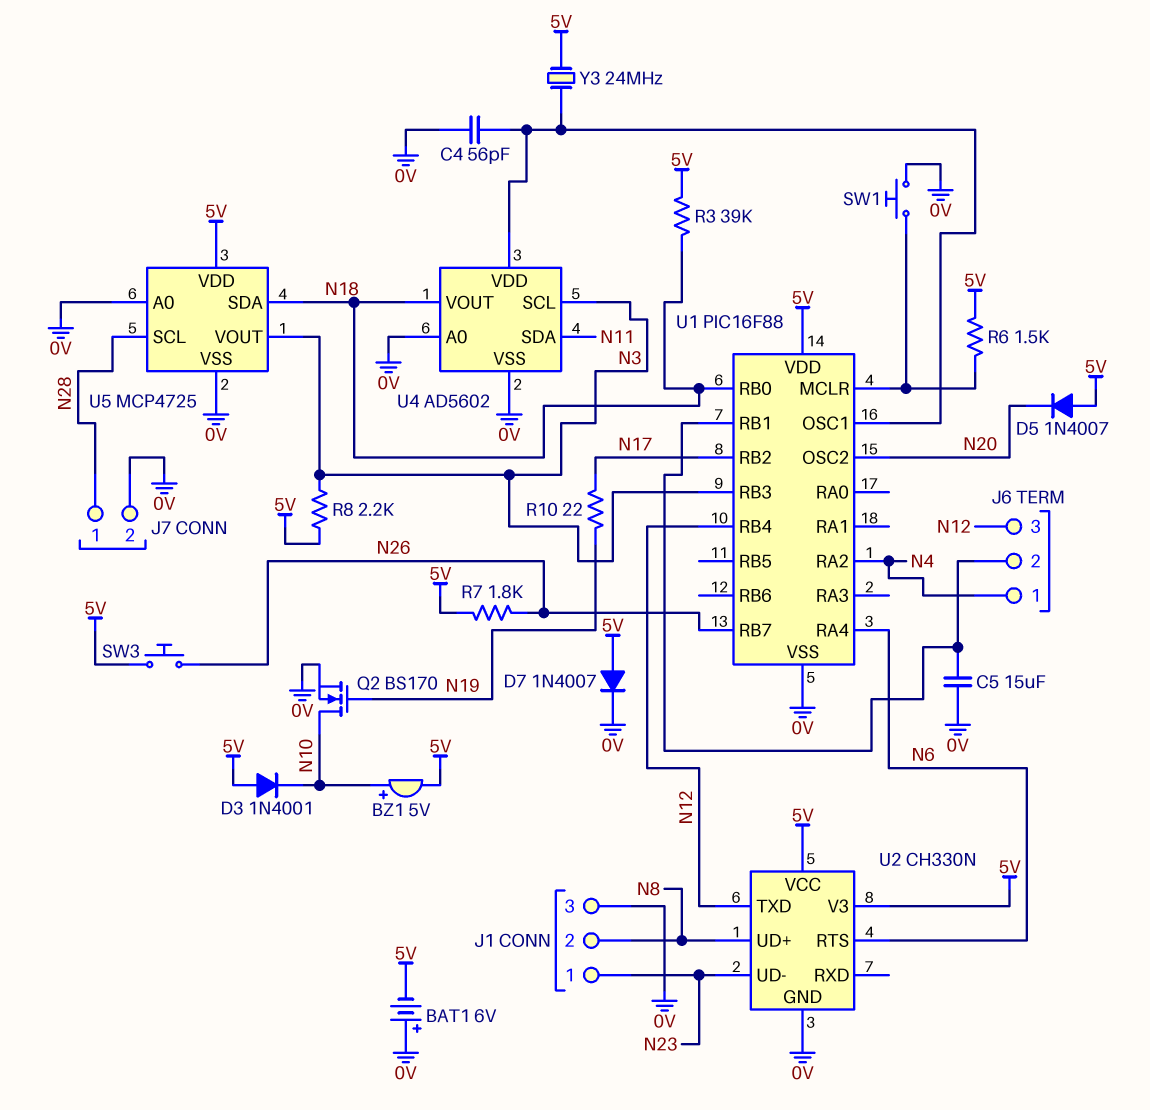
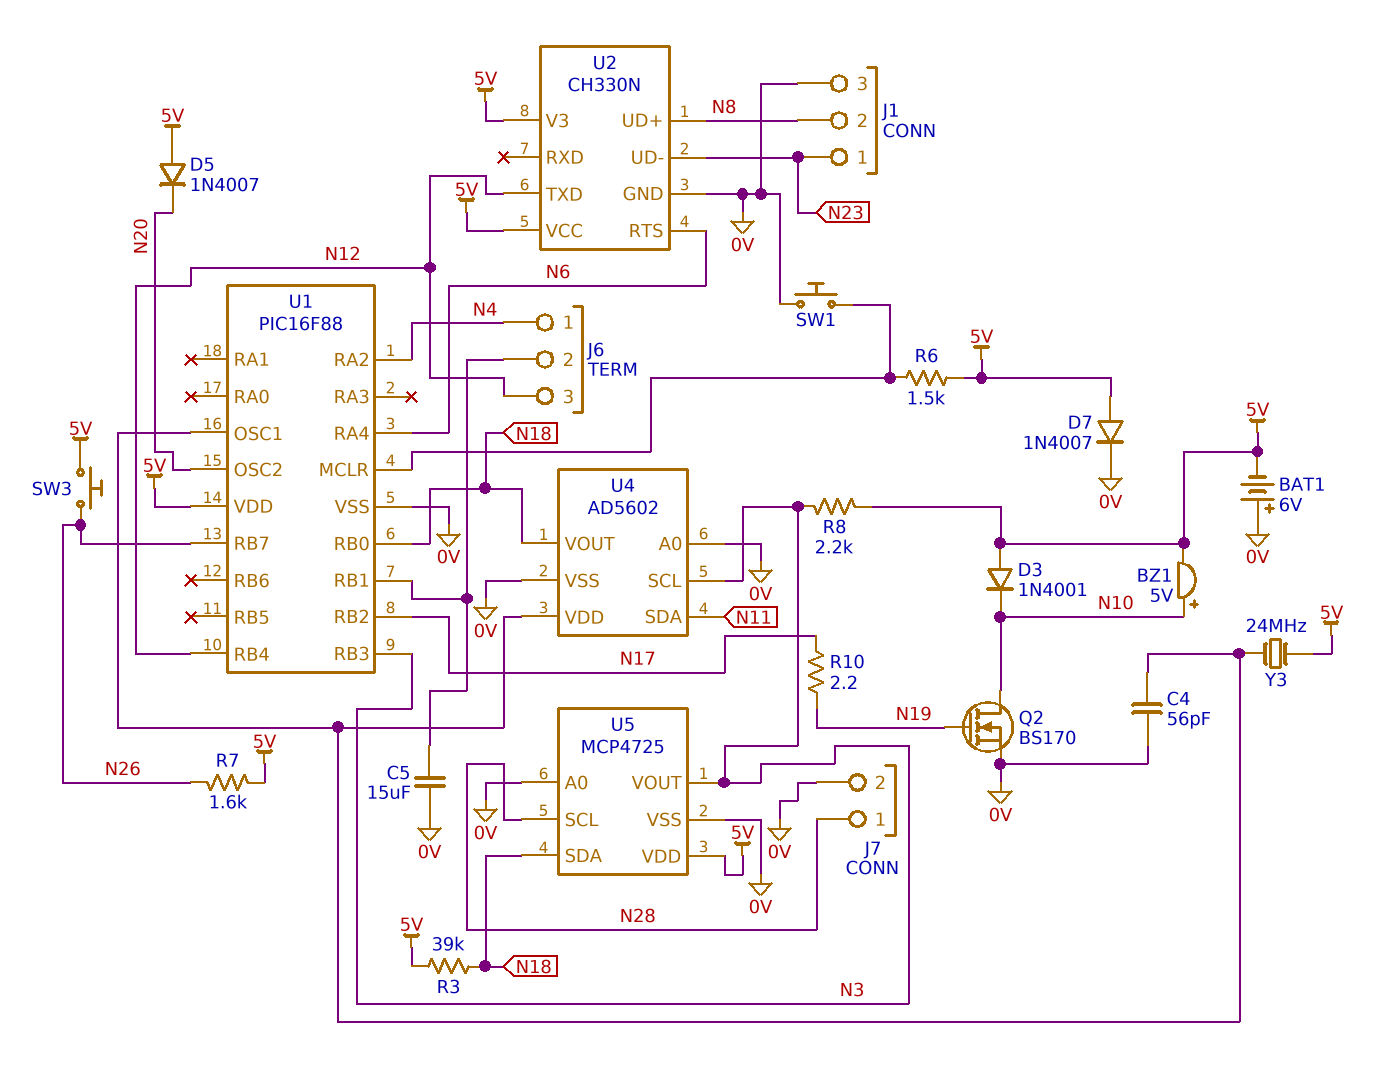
R7: 1.8k (5V, N26) -> 1.6k (5V, N26)
R10: 22 (N17, N19) -> 2.2 (N17, N19)

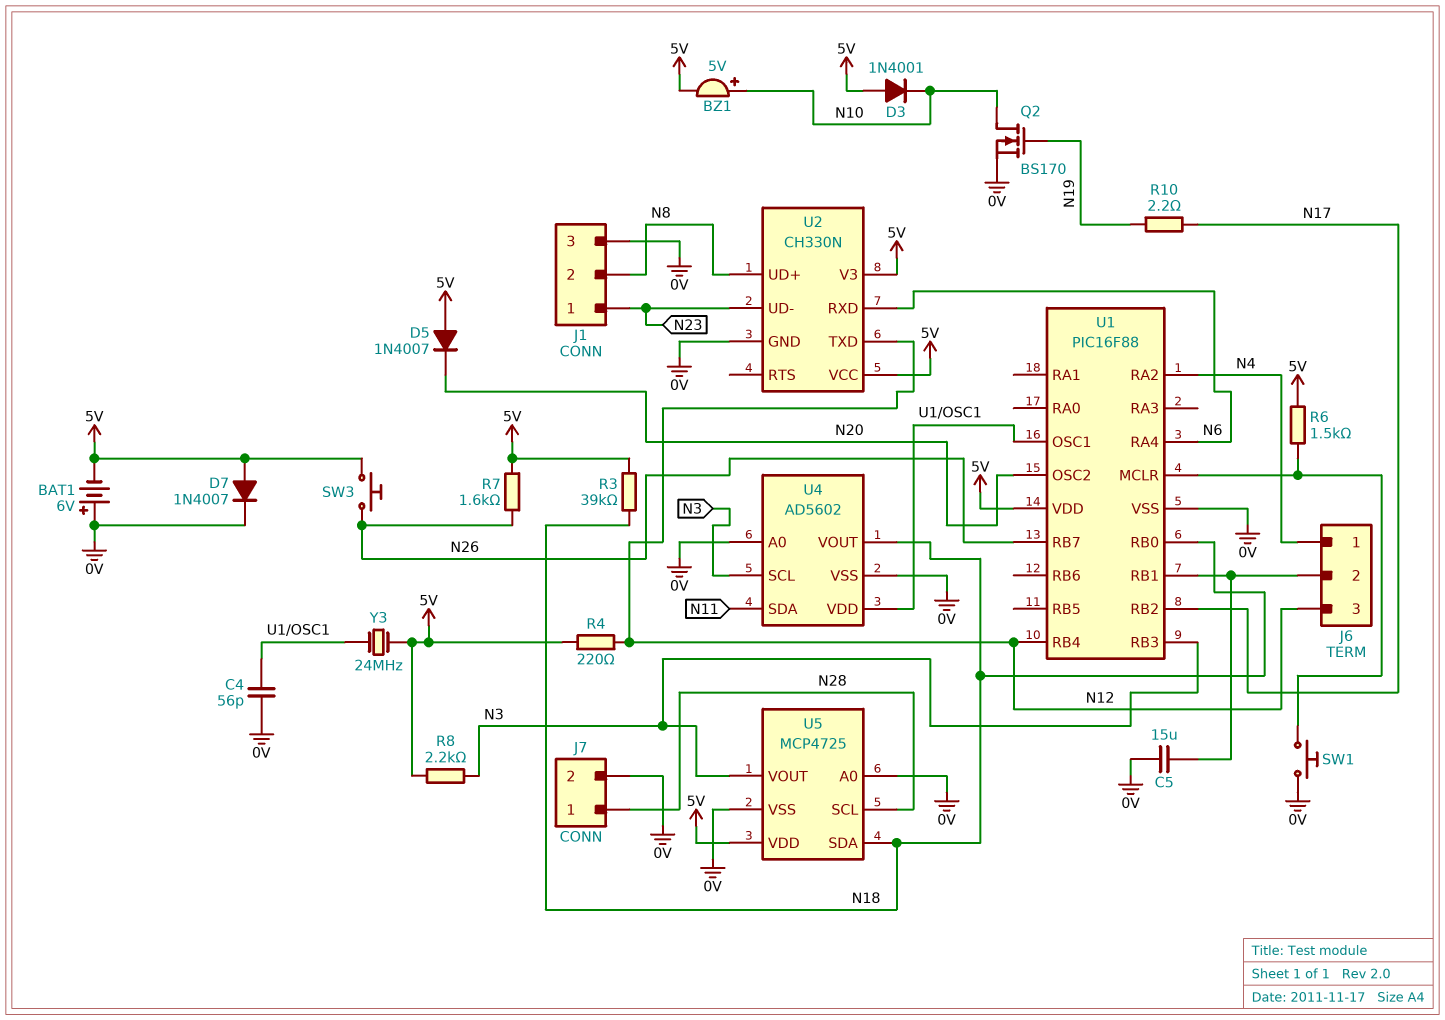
R4: none -> 220 (5V, N12)
U2 pin RTS: N6 -> none
U2 pin RXD: none -> N6

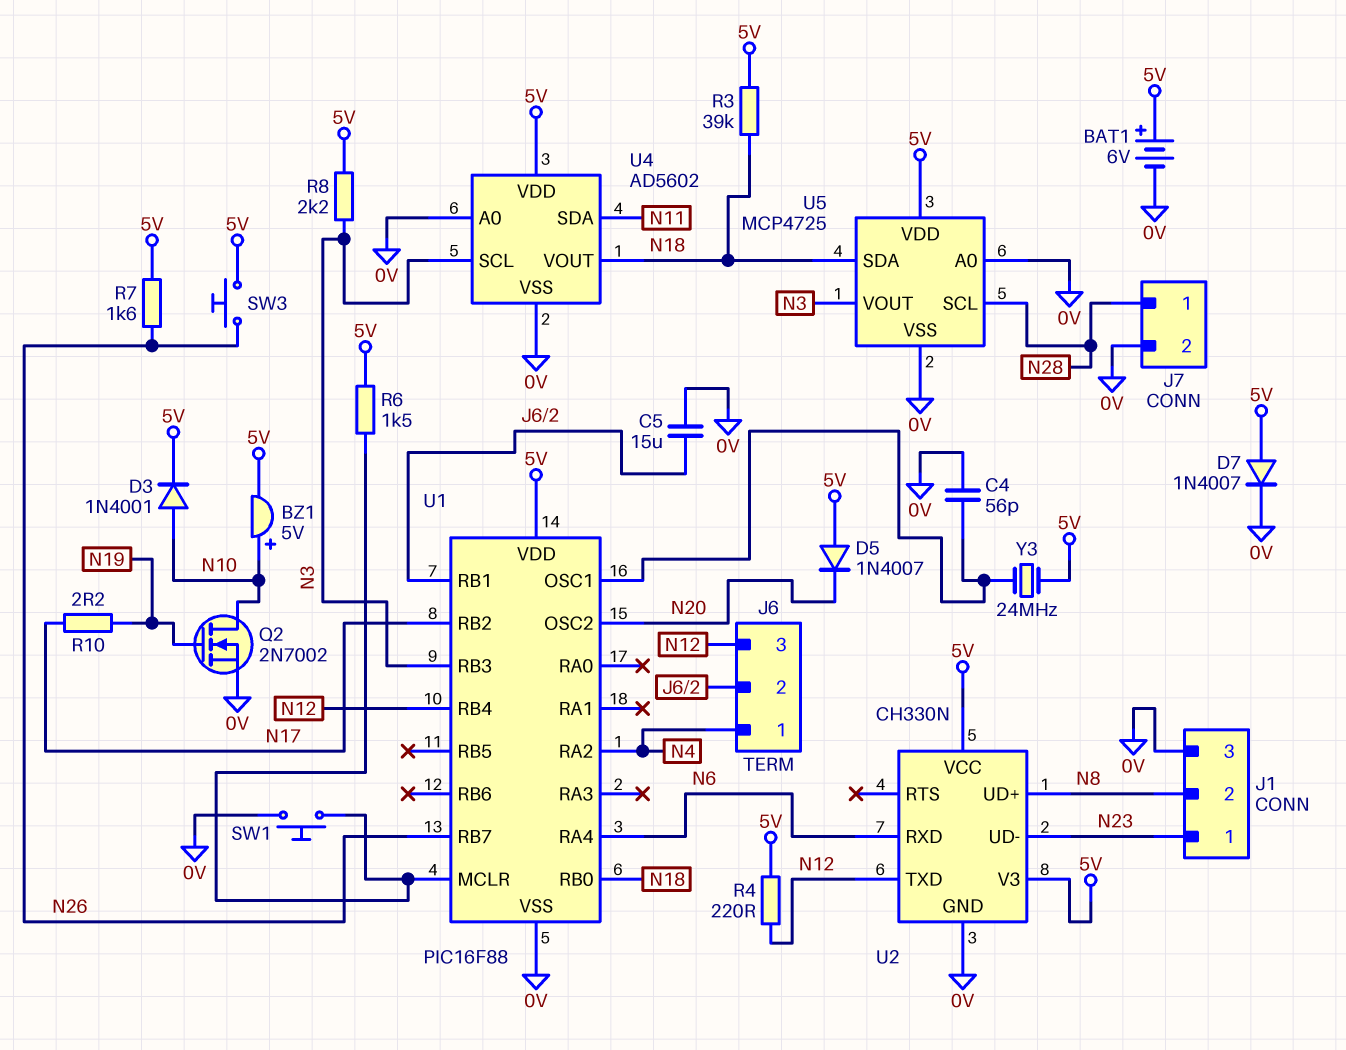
BAT1: 6V (plus 0V, minus 5V) -> 6V (plus 5V, minus 0V)
D3: diode 1N4001 (A 5V, K N10) -> diode 1N4001 (A N10, K 5V)
Q2: NMOS BS170 (G N19, D N10, S 0V) -> NMOS 2N7002 (G N19, D N10, S 0V)
U4 pin VDD: U1/OSC1 -> 5V

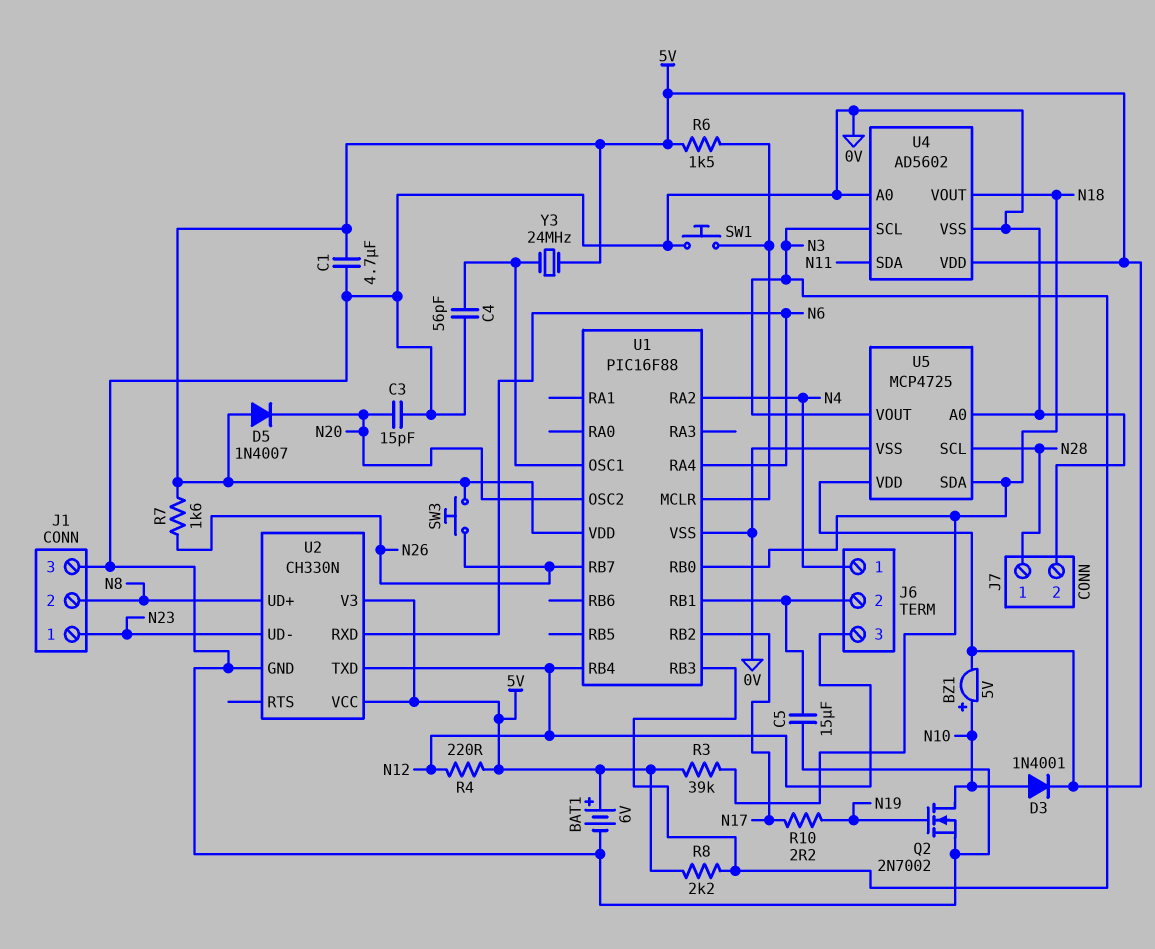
C1: none -> 4.7uF (0V, 5V)
C3: none -> 15pF (0V, N20)
D7: diode 1N4007 (A 5V, K 0V) -> none

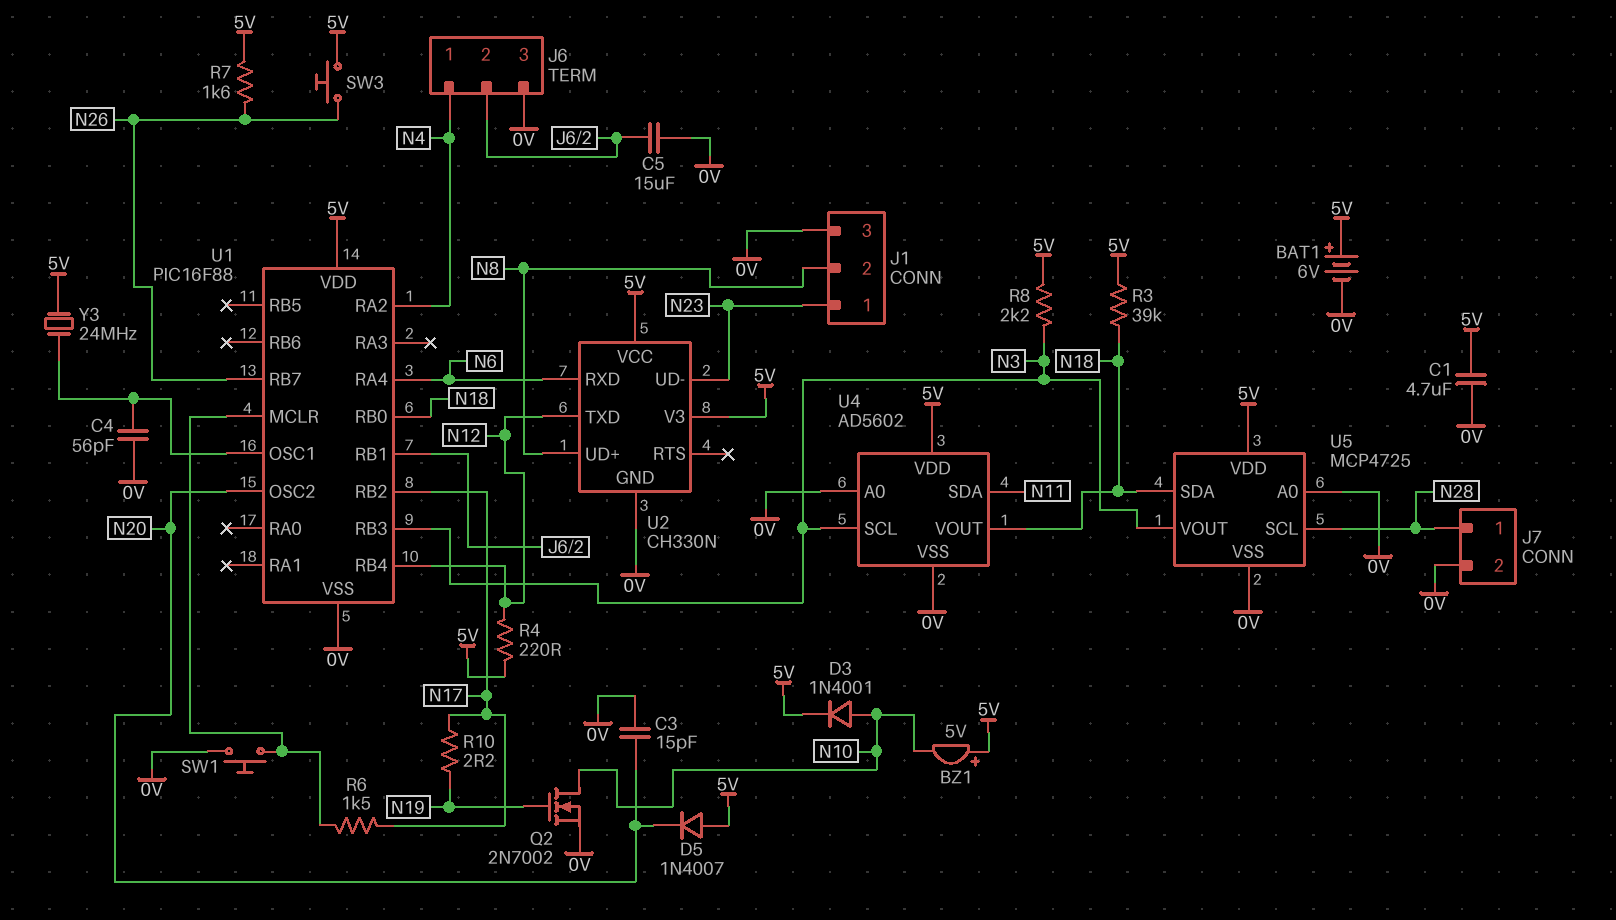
BZ1: buzzer 5V (plus N10, minus 5V) -> buzzer 5V (plus 5V, minus N10)
J6 pin 3: N12 -> 0V
R6: 1.5k (5V, U1/MCLR) -> 1.5k (N17, U1/MCLR)

